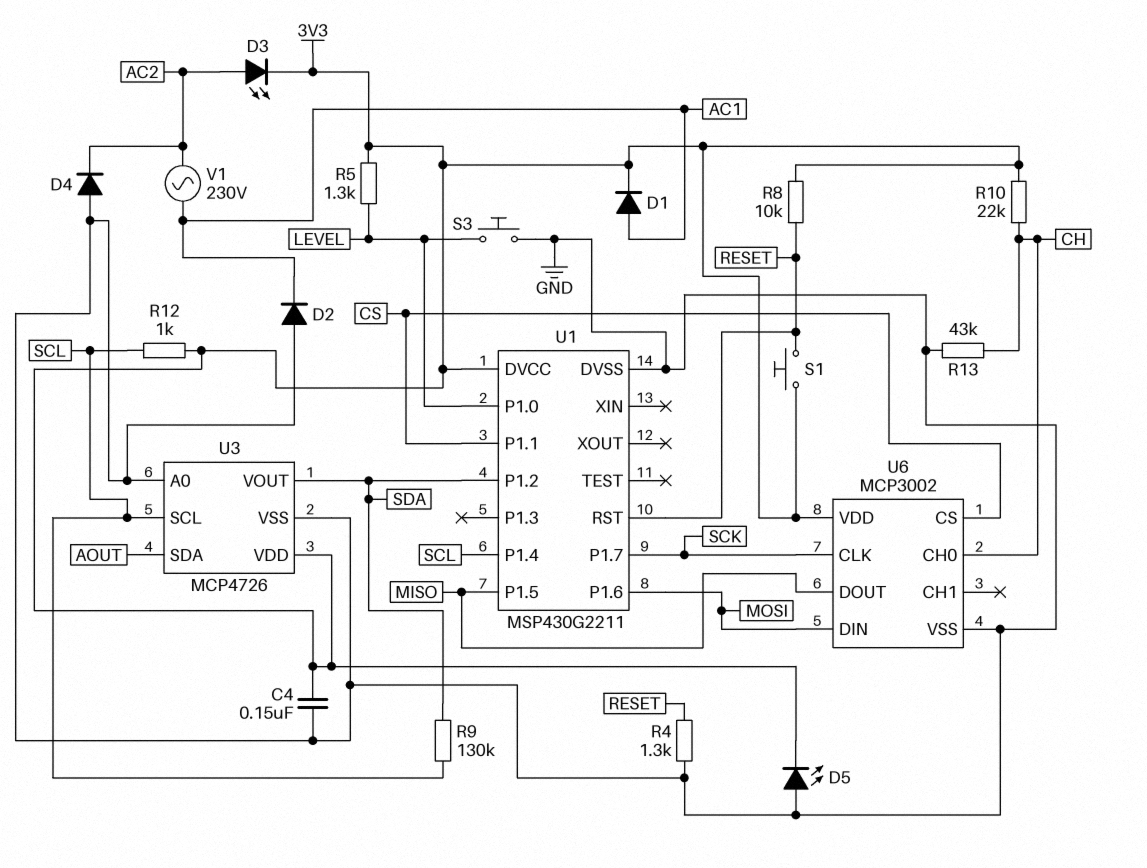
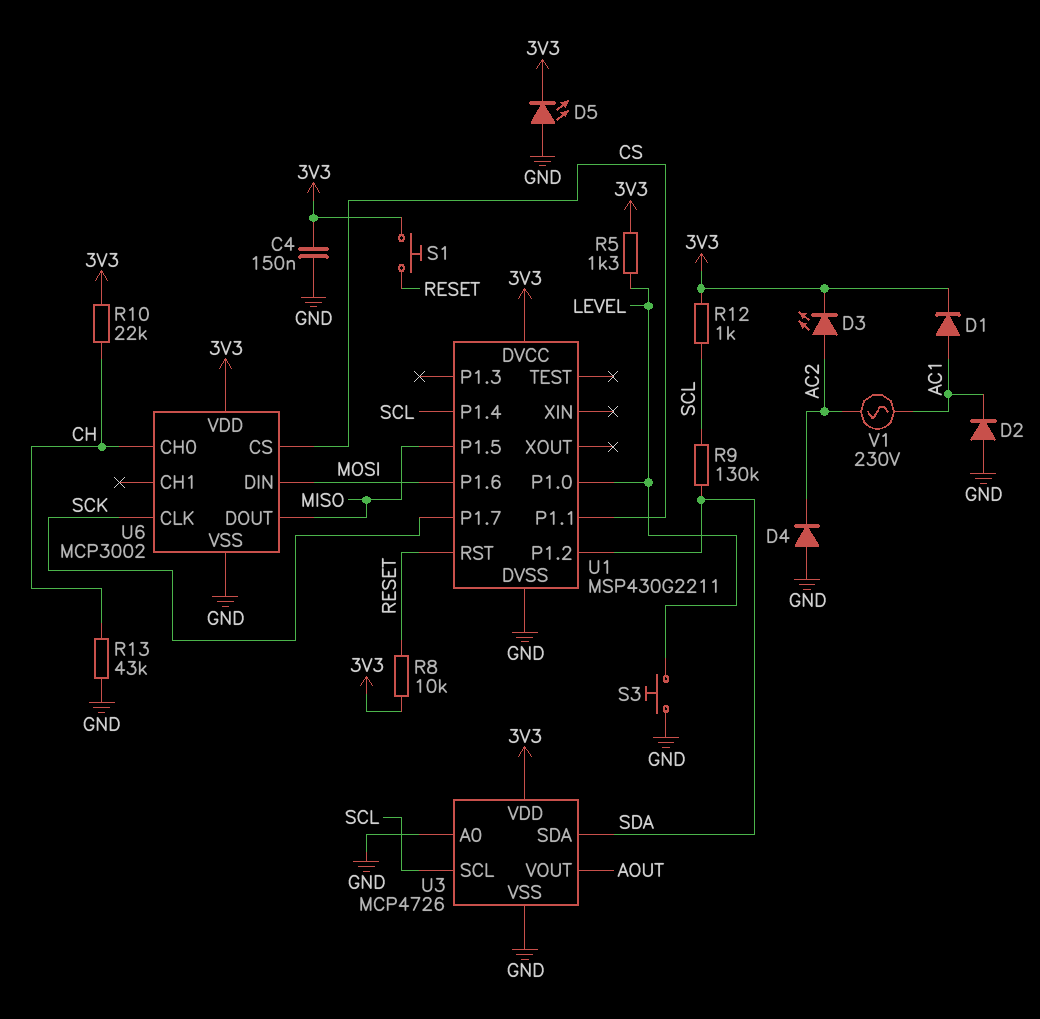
R4: 1.3k (GND, RESET) -> none
U3 pin SDA: AOUT -> SDA
U3 pin VOUT: SDA -> AOUT

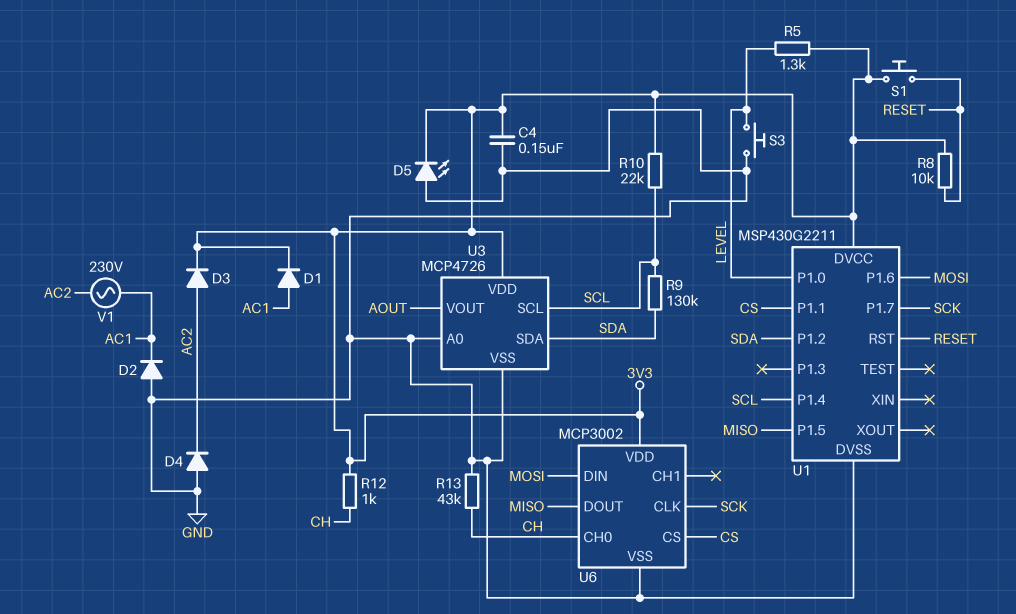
D3: LED (A AC2, K 3V3) -> diode (A AC2, K 3V3)
R10: 22k (3V3, CH) -> 22k (3V3, SCL)
R12: 1k (3V3, SCL) -> 1k (3V3, CH)

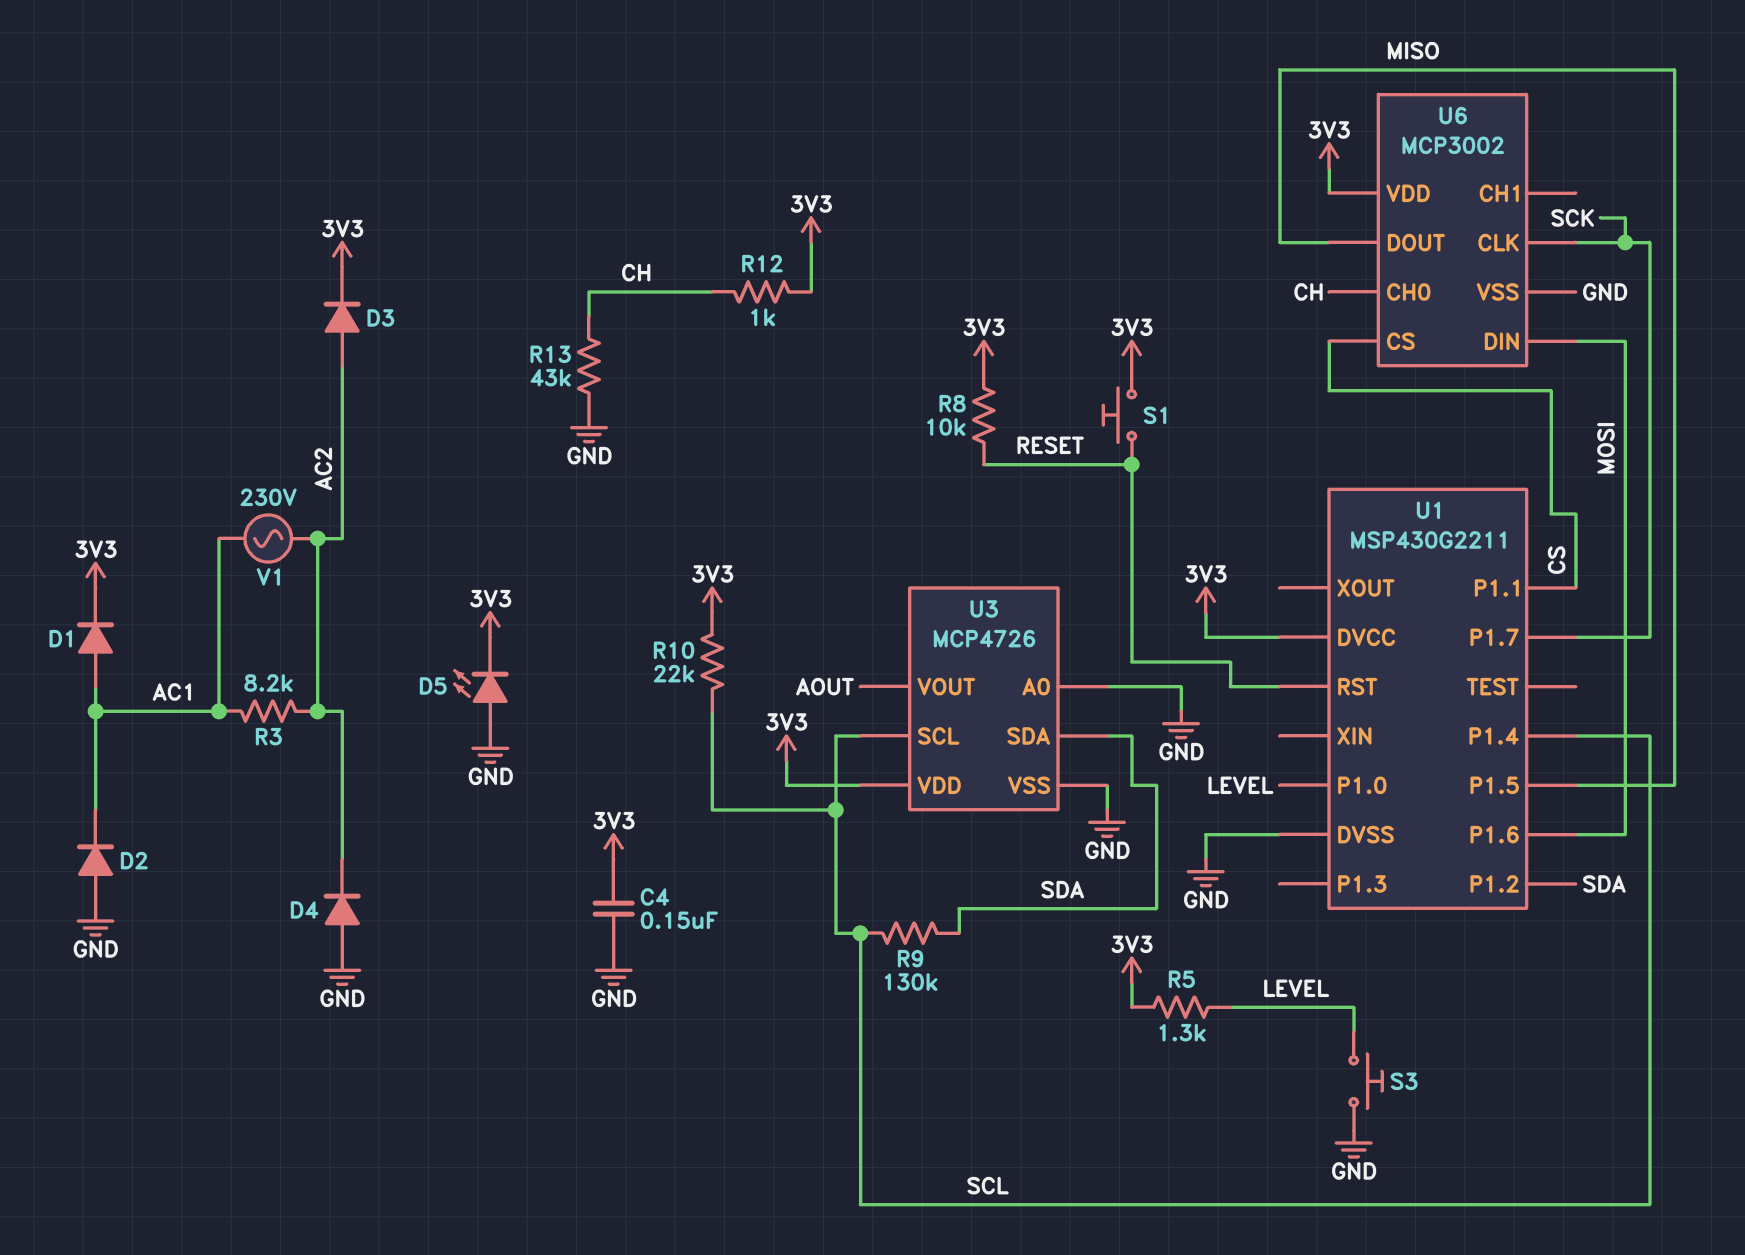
R3: none -> 8.2k (AC1, AC2)

